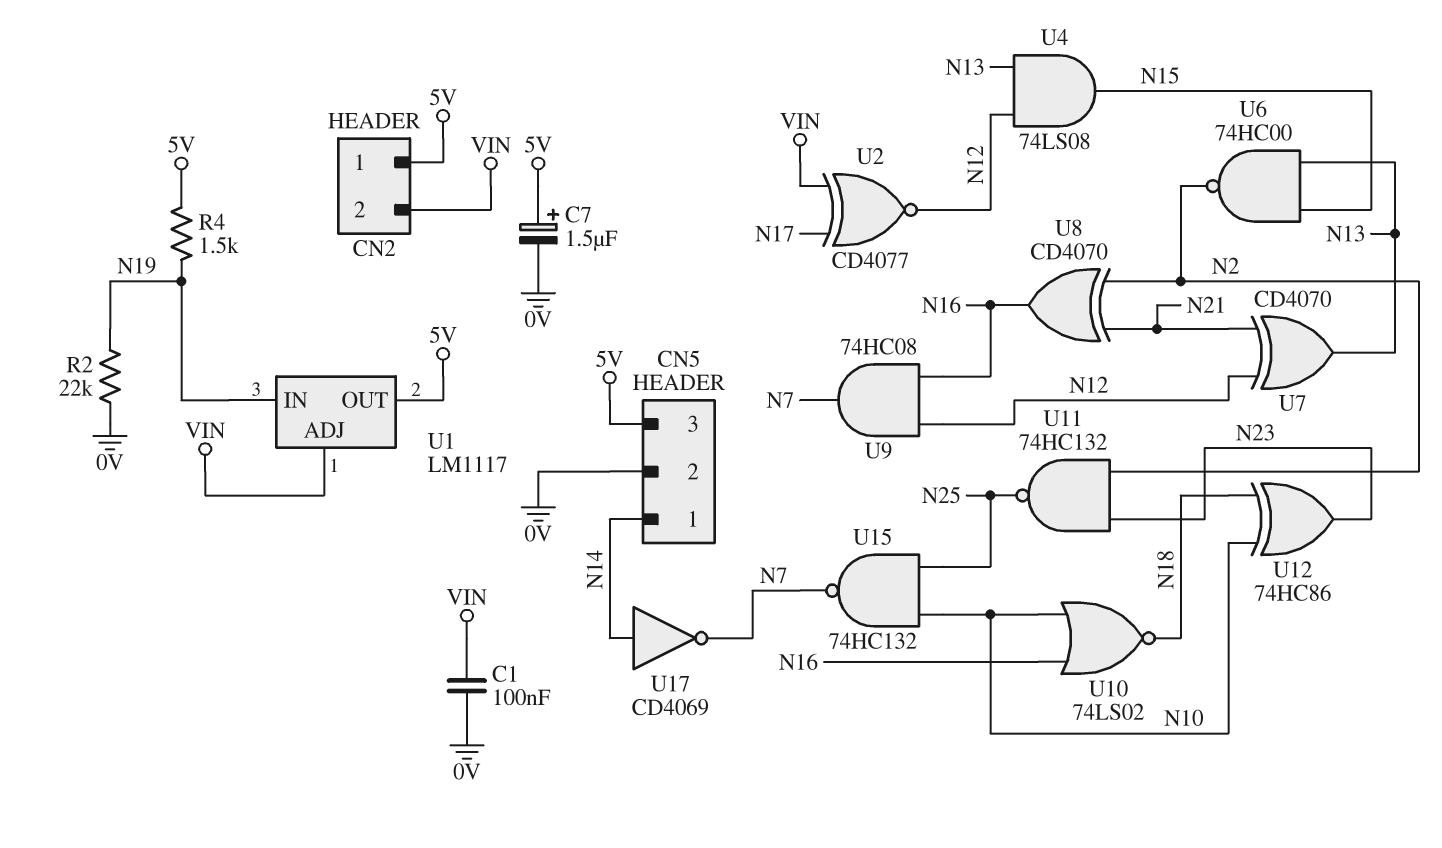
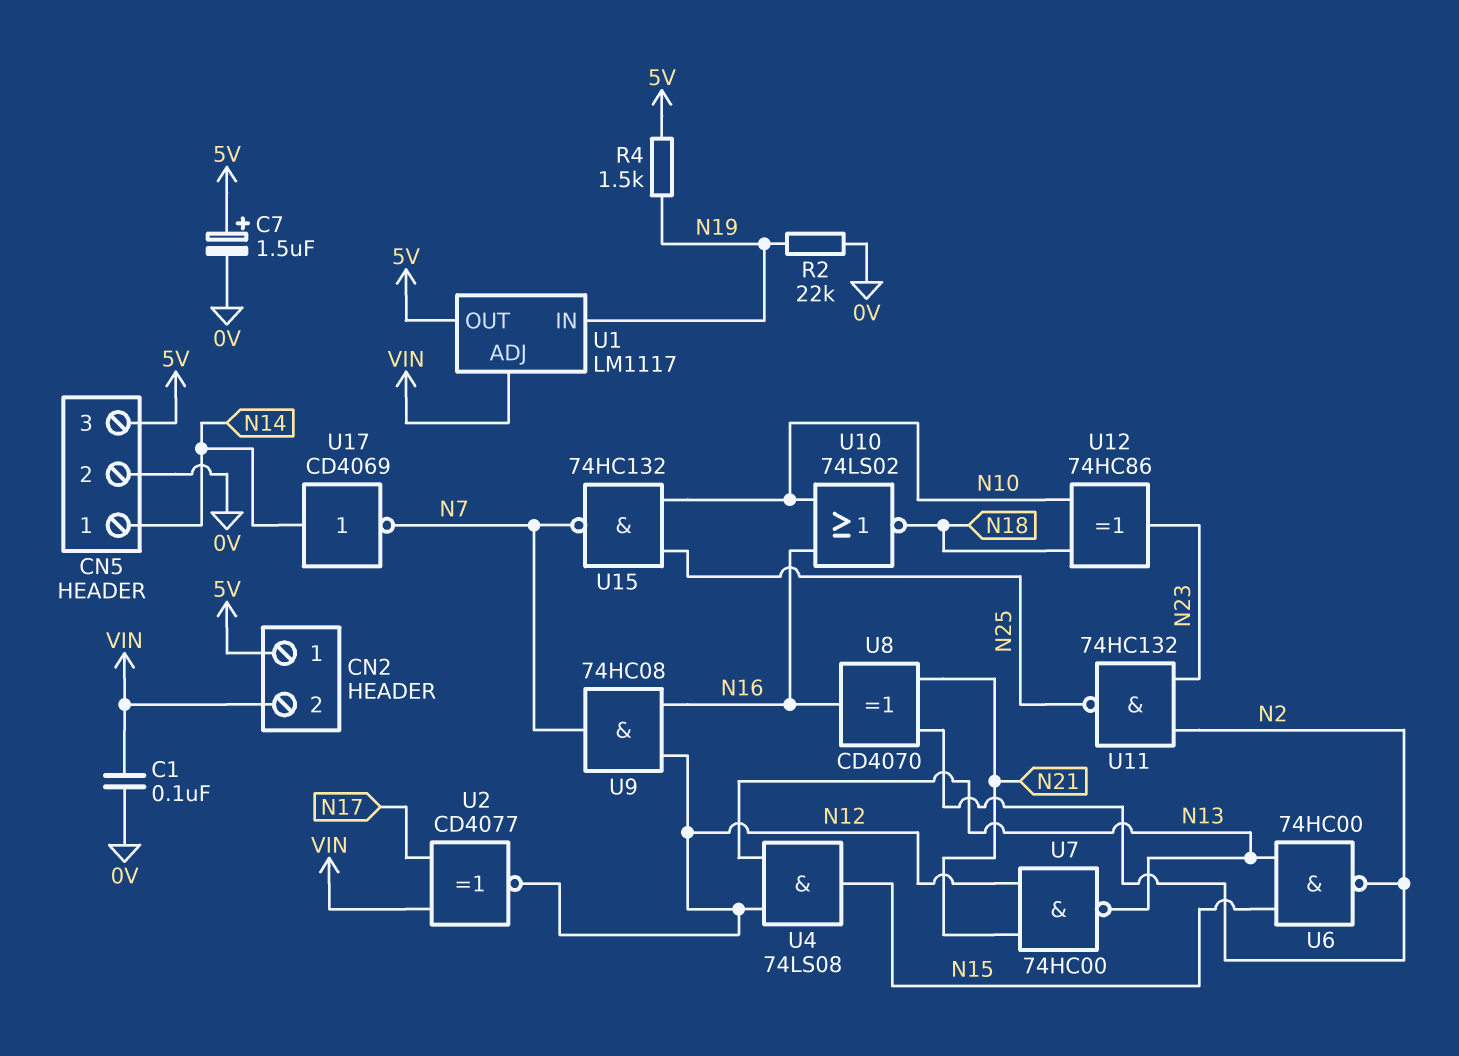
U7: XOR CD4070 (in N12, in N21, out N13) -> NAND 74HC00 (in N12, in N21, out N13)

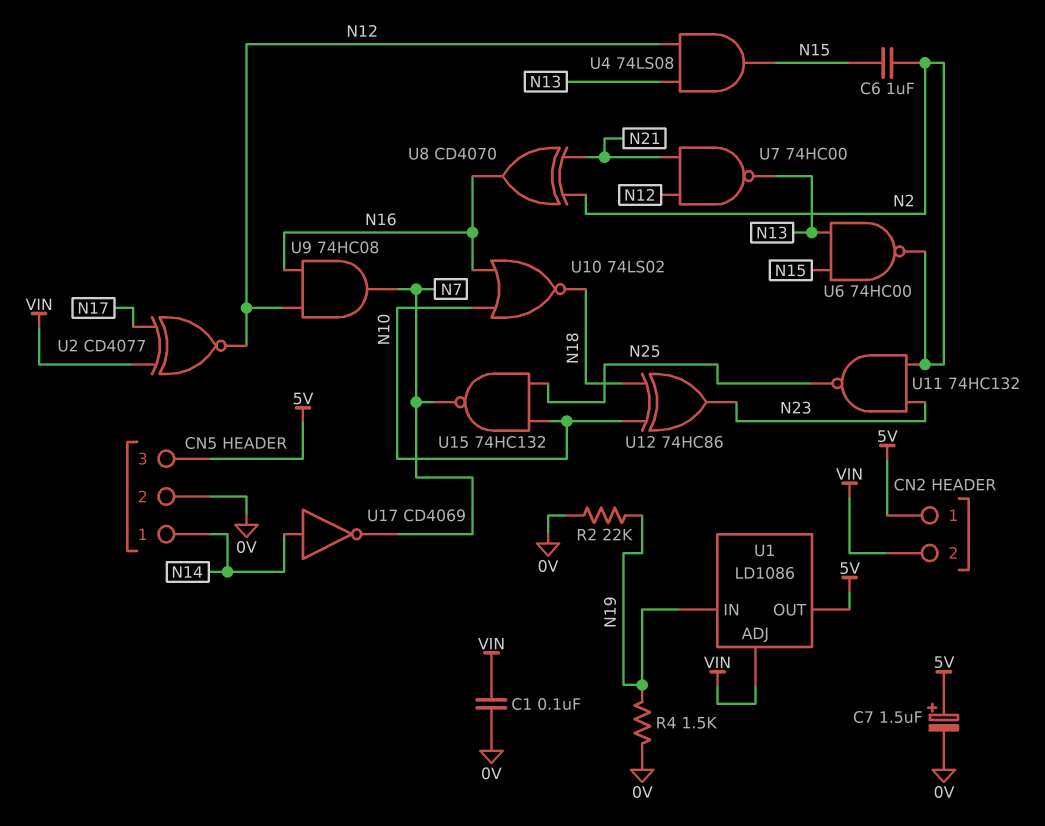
C6: none -> 1uF (N2, N15)
R4: 1.5k (5V, N19) -> 1.5k (0V, N19)
U1: LM1117 -> LD1086

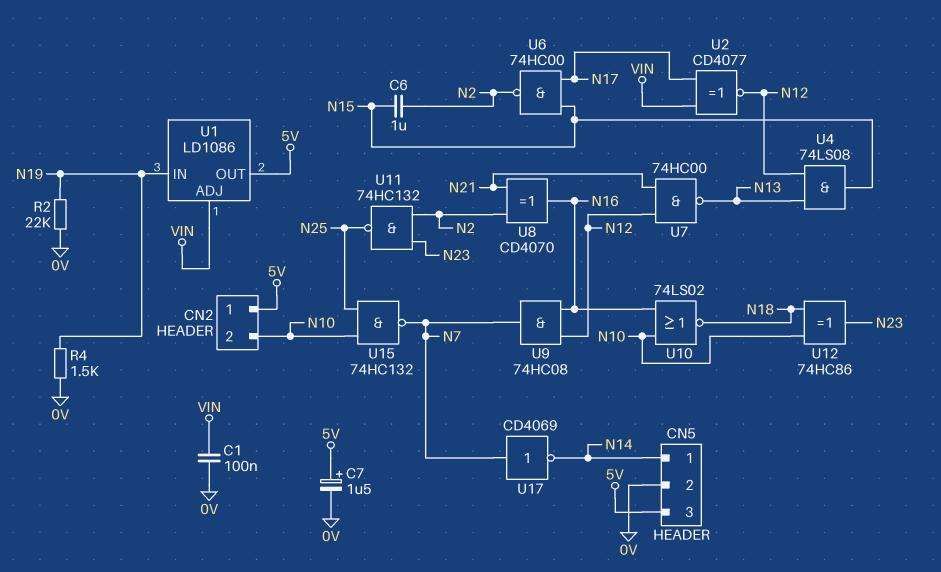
CN2 pin 2: VIN -> N10
U6: NAND 74HC00 (in N13, in N15, out N2) -> NAND 74HC00 (in N15, in N17, out N2)
U17: NOT CD4069 (in N14, out N7) -> NOT CD4069 (in N7, out N14)

